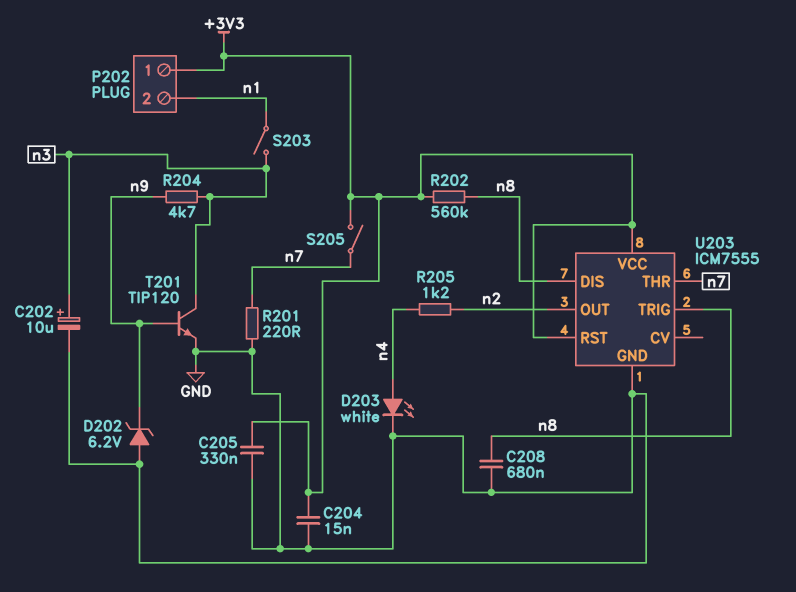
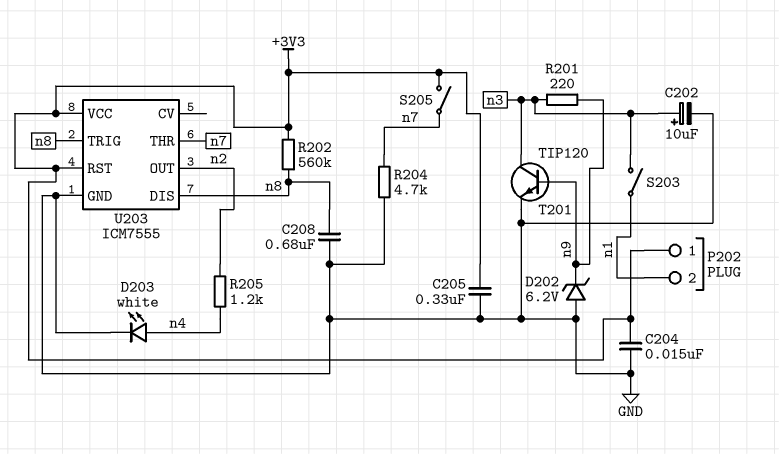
R201: 220 (GND, n7) -> 220 (n3, n9)
R204: 4.7k (n3, n9) -> 4.7k (GND, n7)

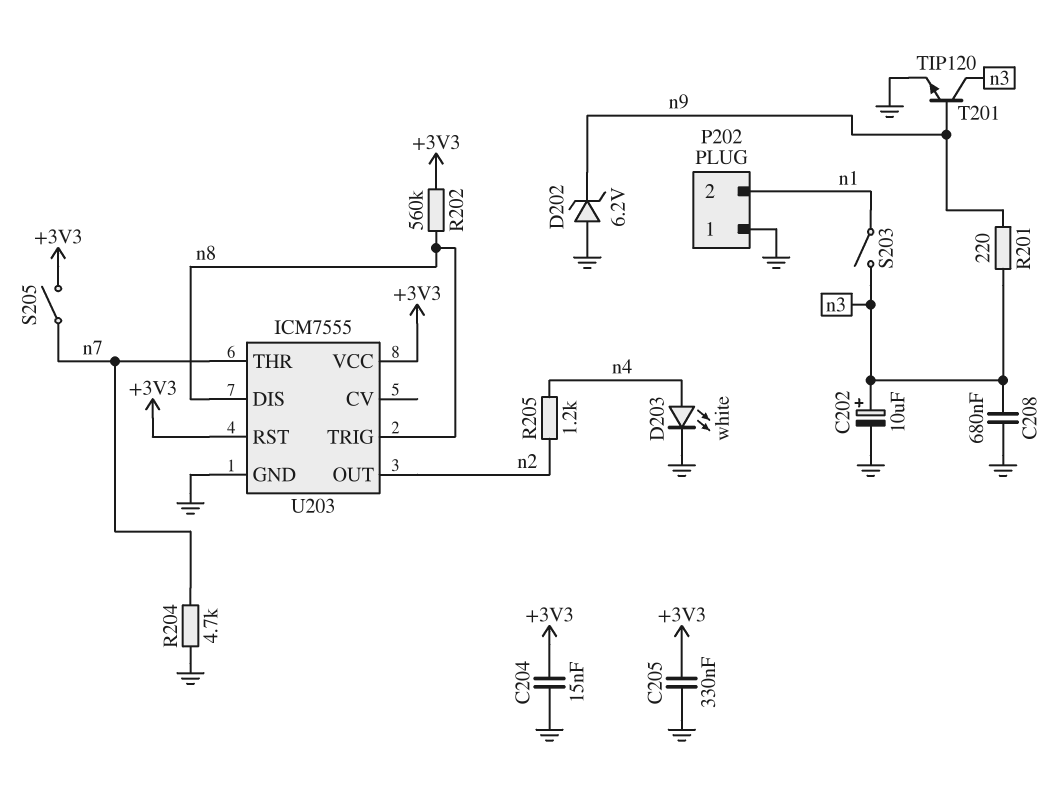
C208: 680nF (GND, n8) -> 680nF (GND, n3)
P202 pin 1: +3V3 -> GND

